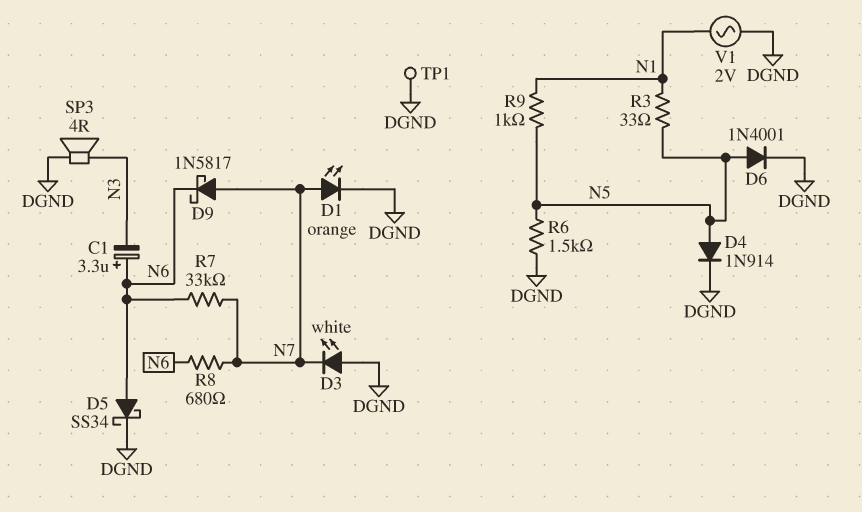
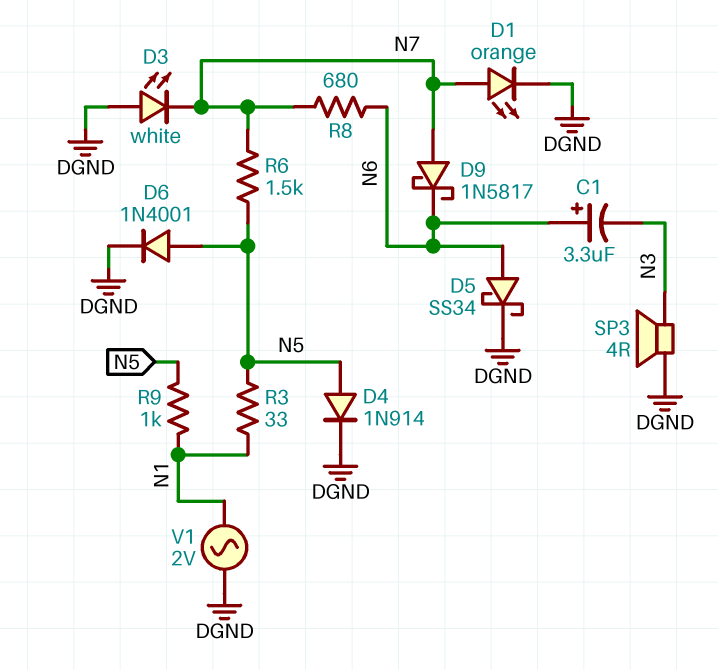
R6: 1.5k (DGND, N5) -> 1.5k (N5, N7)
R7: 33k (N6, N7) -> none
TP1: test point (DGND) -> none

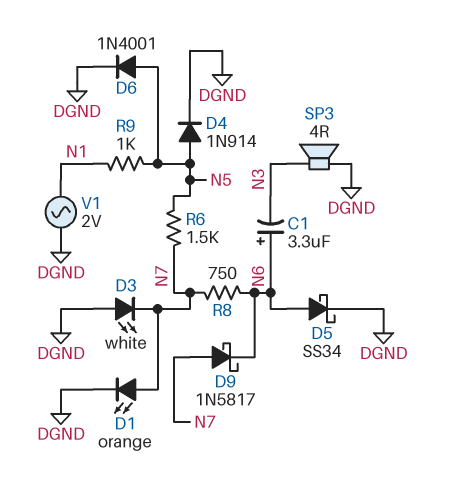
R3: 33 (N1, N5) -> none
R8: 680 (N6, N7) -> 750 (N6, N7)

